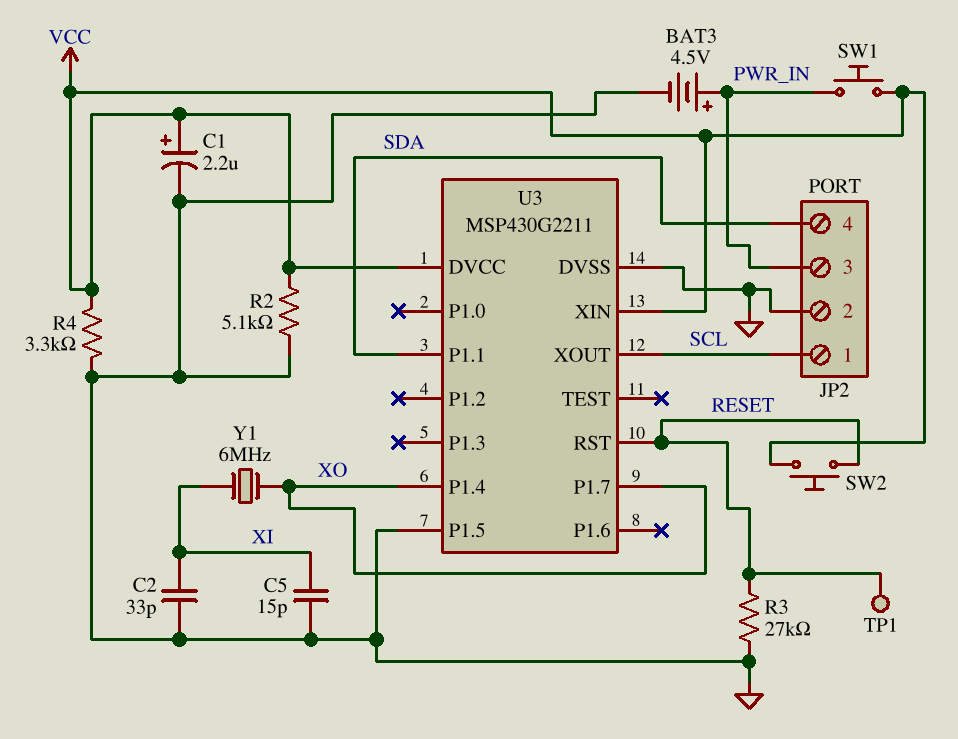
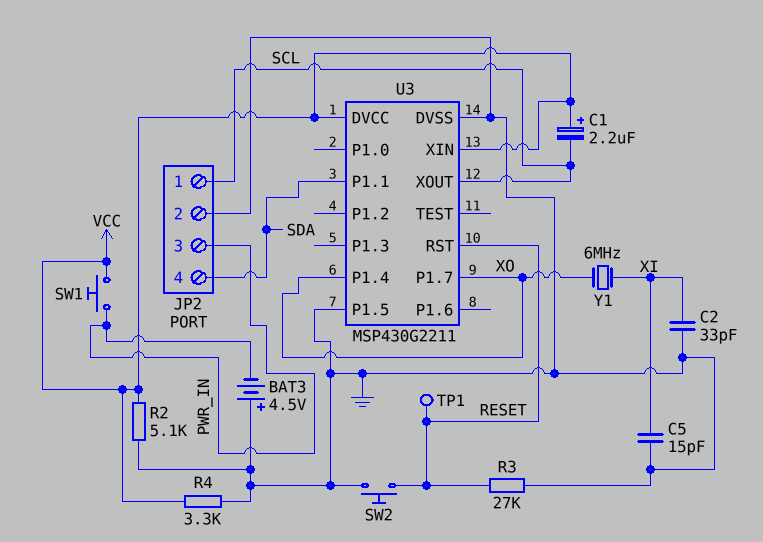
BAT3: 4.5V (plus PWR_IN, minus GND) -> 4.5V (plus GND, minus PWR_IN)
C1: 2.2uF (plus VCC, minus GND) -> 2.2uF (plus VCC, minus SCL)
SW2: button (RESET, VCC) -> button (GND, RESET)

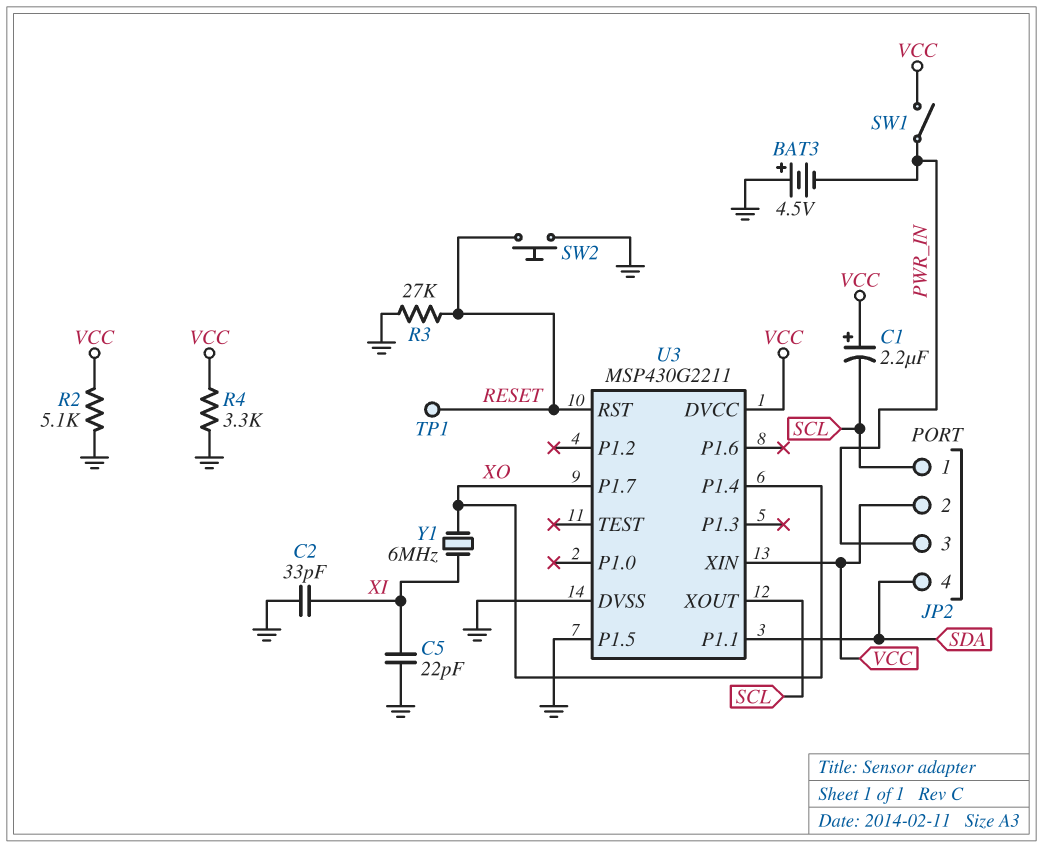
C5: 15pF (GND, XI) -> 22pF (GND, XI)
JP2 pin 2: GND -> VCC
SW1: button (PWR_IN, VCC) -> switch (PWR_IN, VCC)

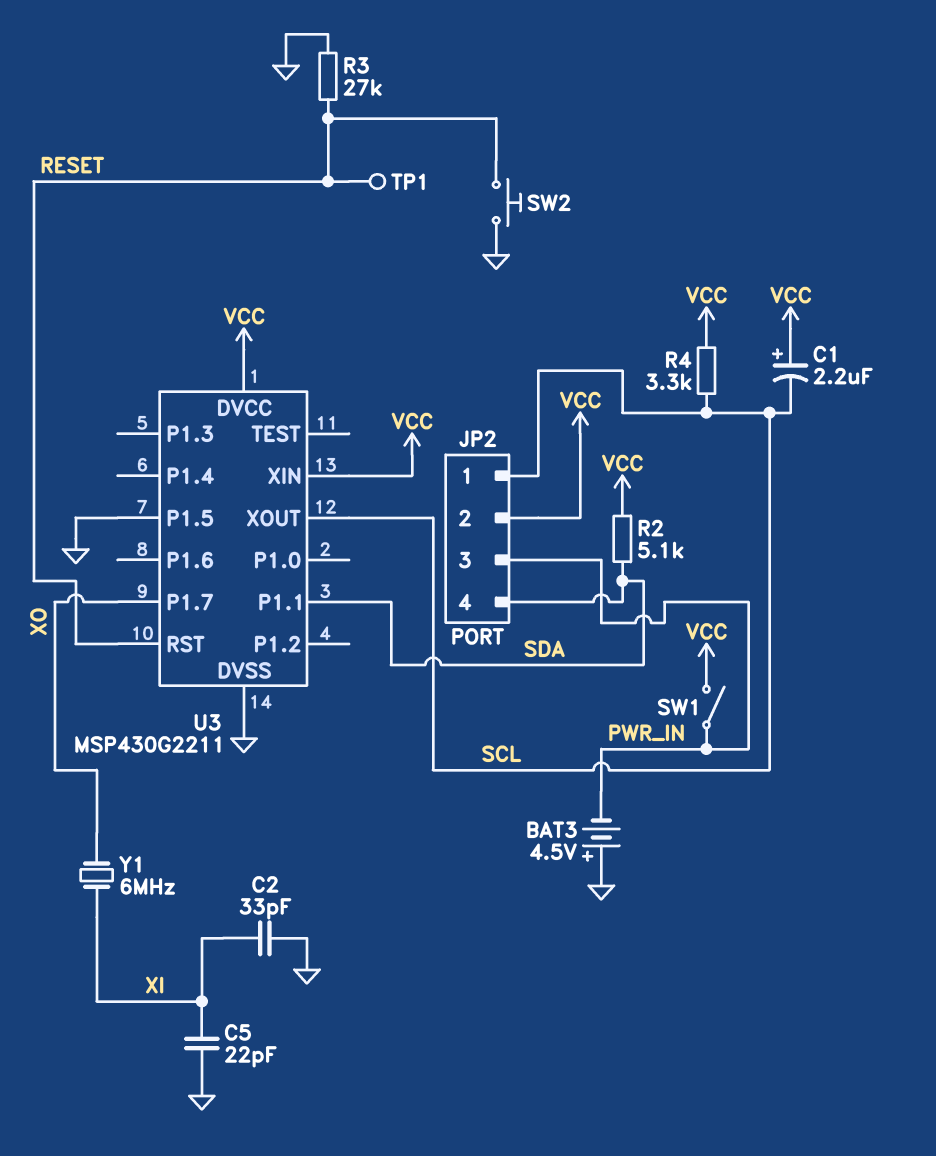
R2: 5.1k (GND, VCC) -> 5.1k (SDA, VCC)
R4: 3.3k (GND, VCC) -> 3.3k (SCL, VCC)
U3 pin P1.4: XO -> none

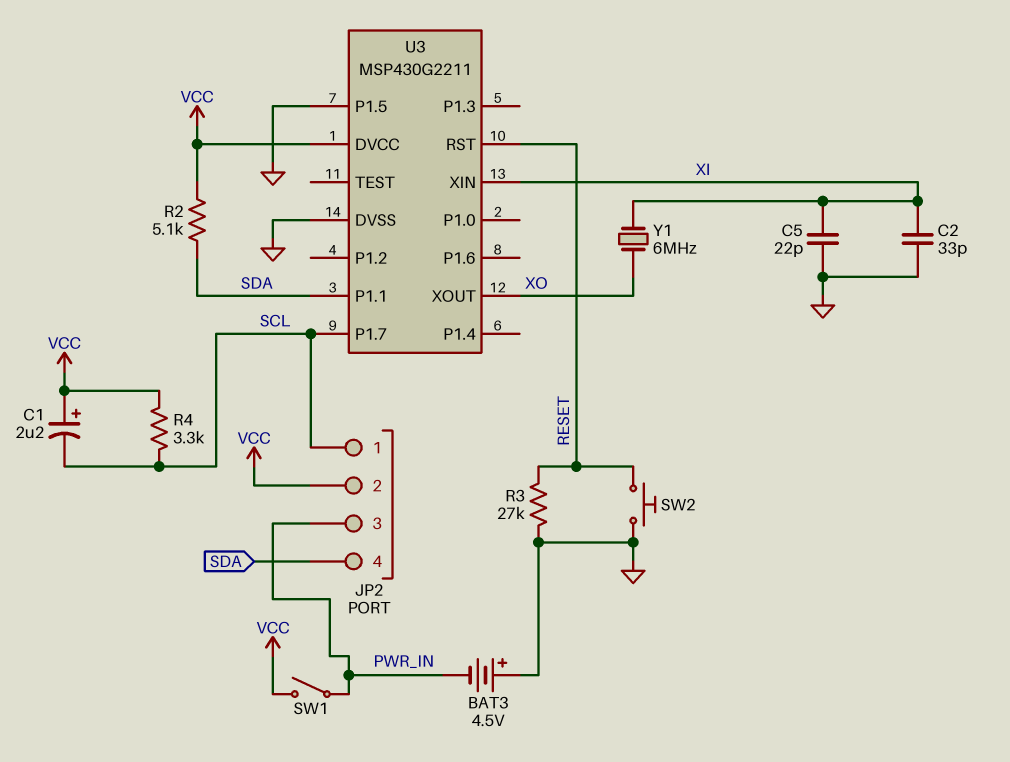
TP1: test point (RESET) -> none
U3 pin P1.7: XO -> SCL
U3 pin XIN: VCC -> XI
U3 pin XOUT: SCL -> XO

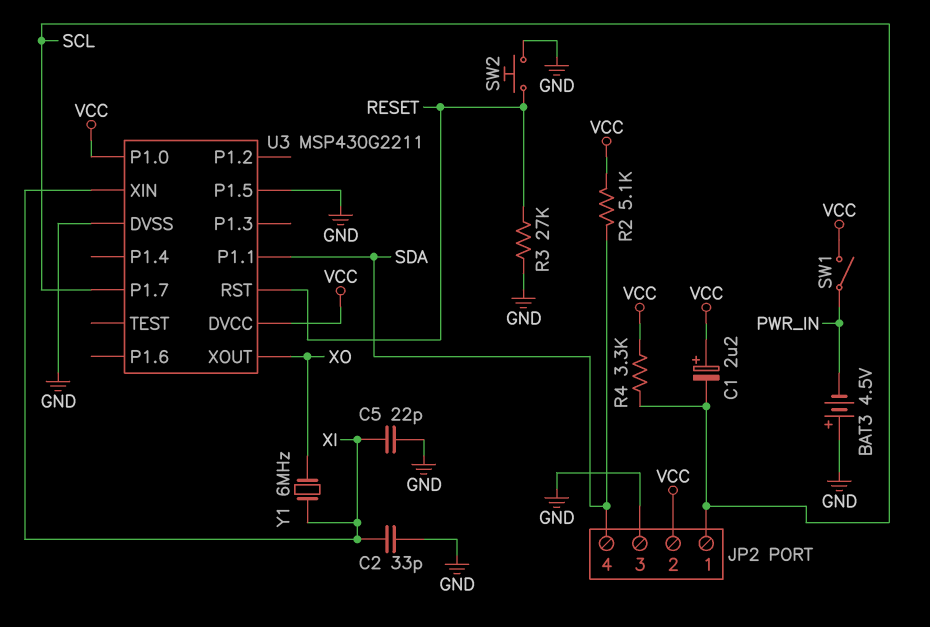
JP2 pin 3: PWR_IN -> GND
U3 pin P1.0: none -> VCC

